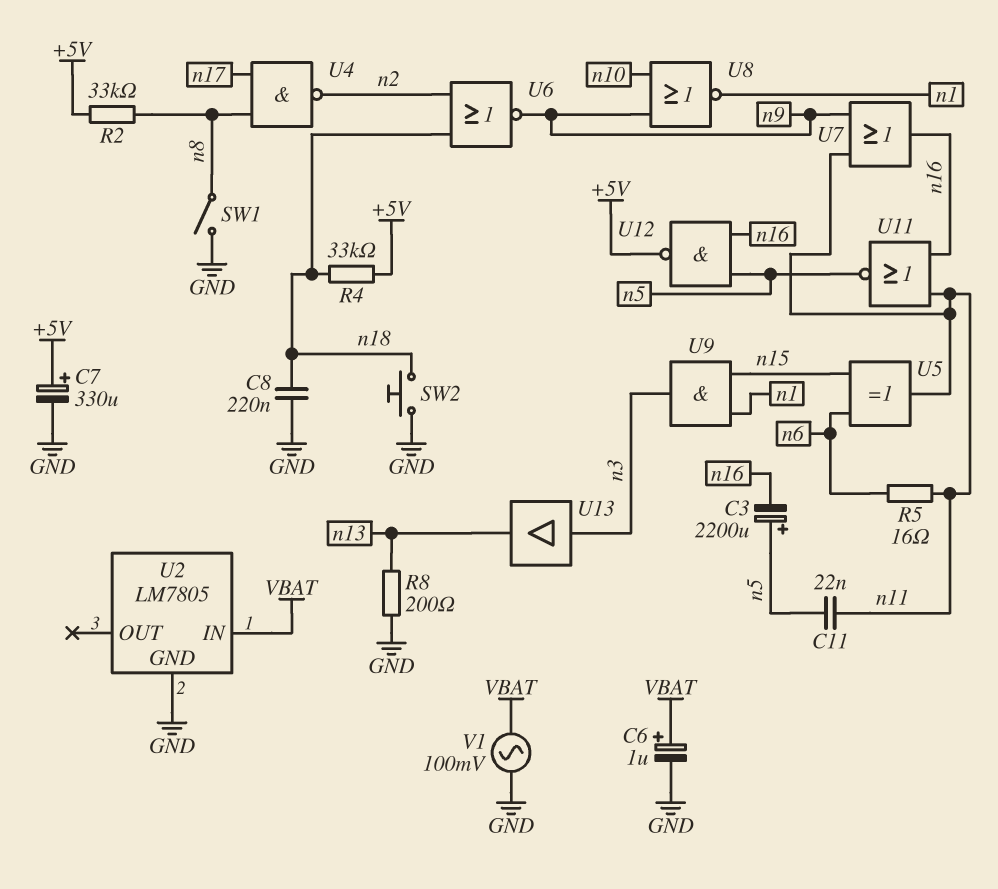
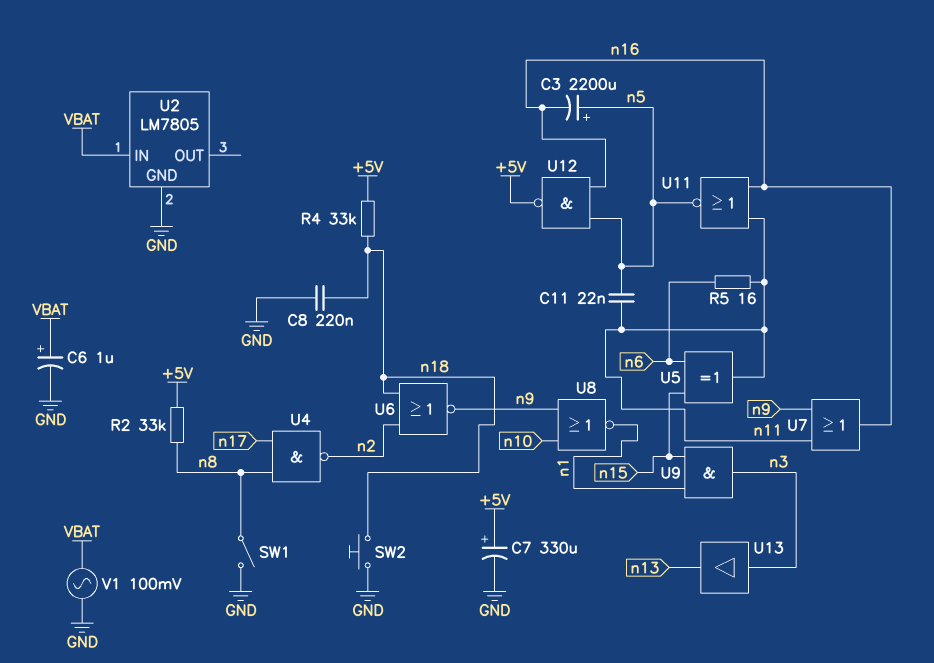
R8: 200 (GND, n13) -> none

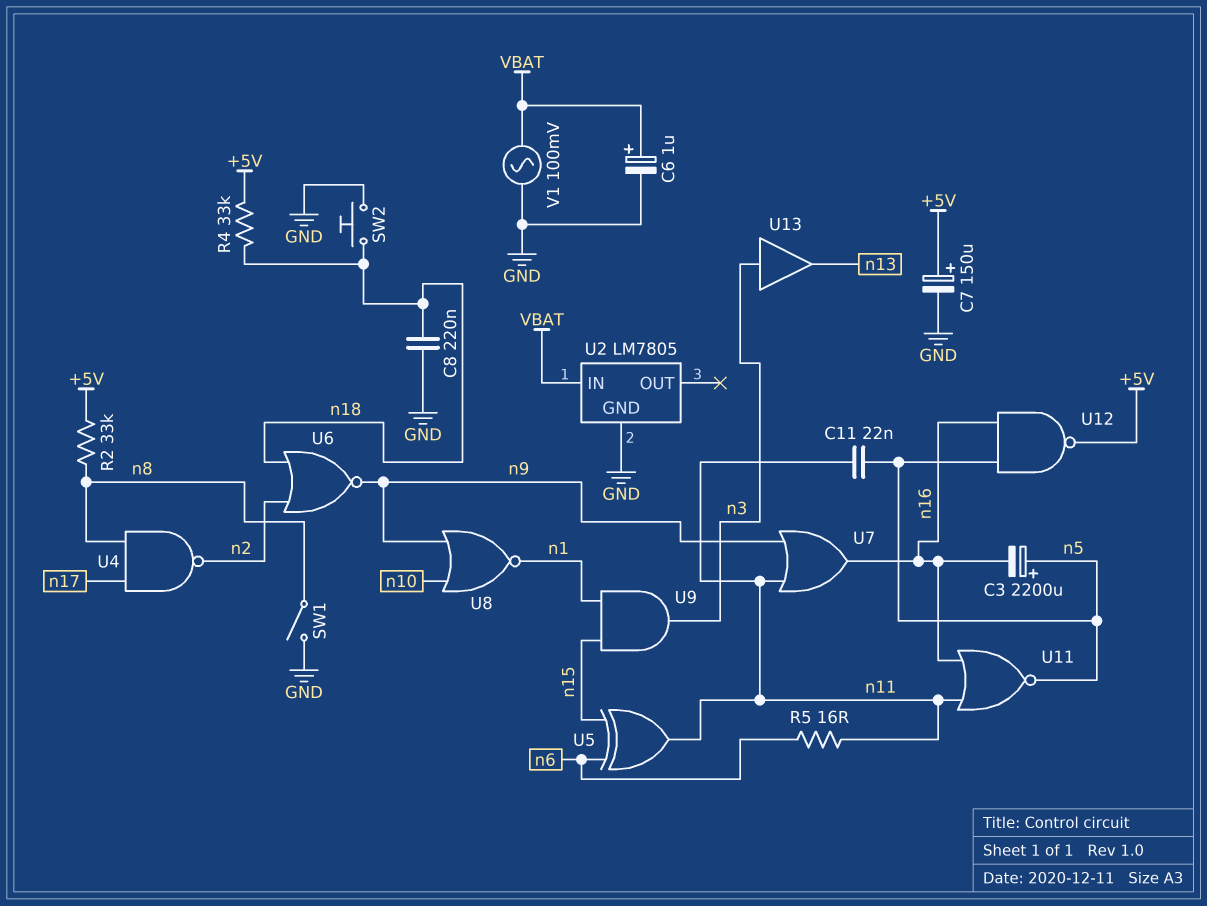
C7: 330uF (plus +5V, minus GND) -> 150uF (plus +5V, minus GND)

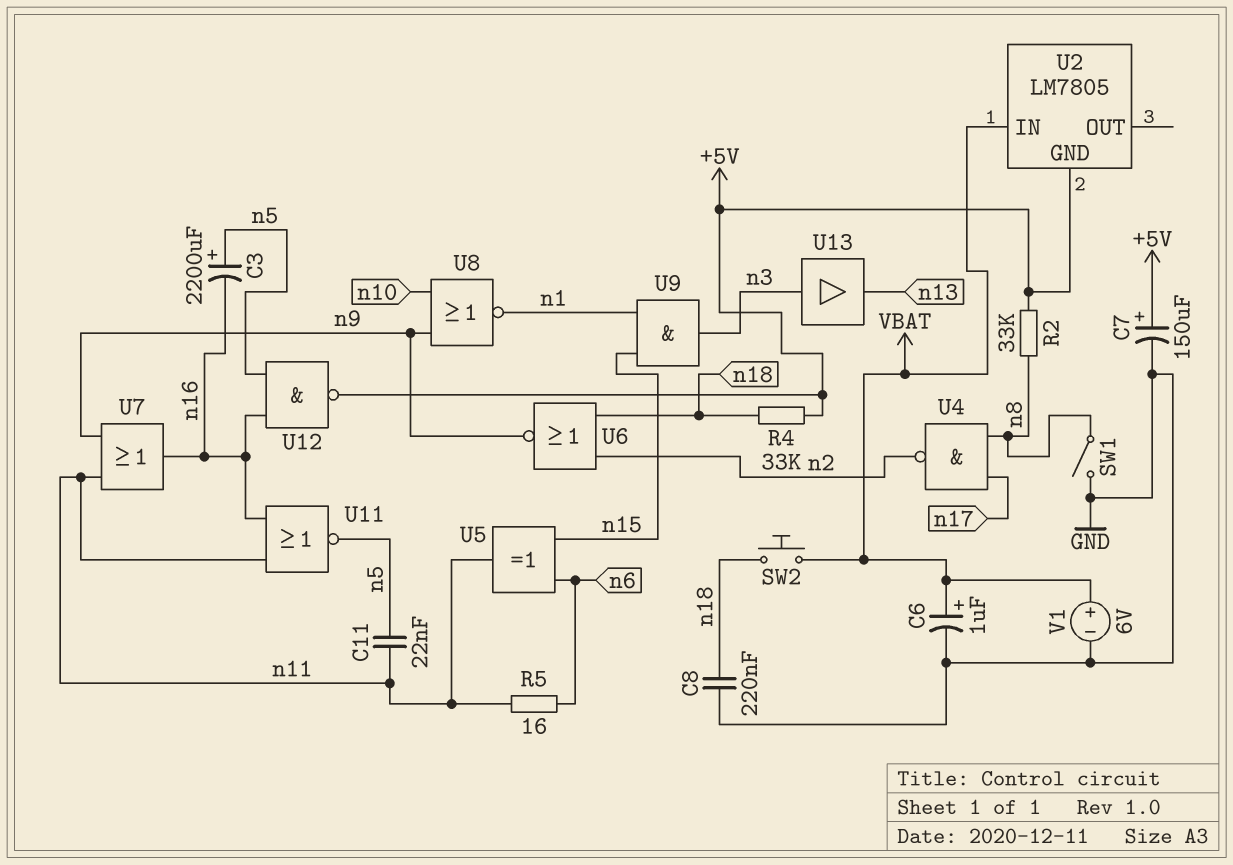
SW2: button (GND, n18) -> button (VBAT, n18)
U2 pin GND: GND -> +5V
V1: AC 100mV (GND, VBAT) -> 6V (plus VBAT, minus GND)

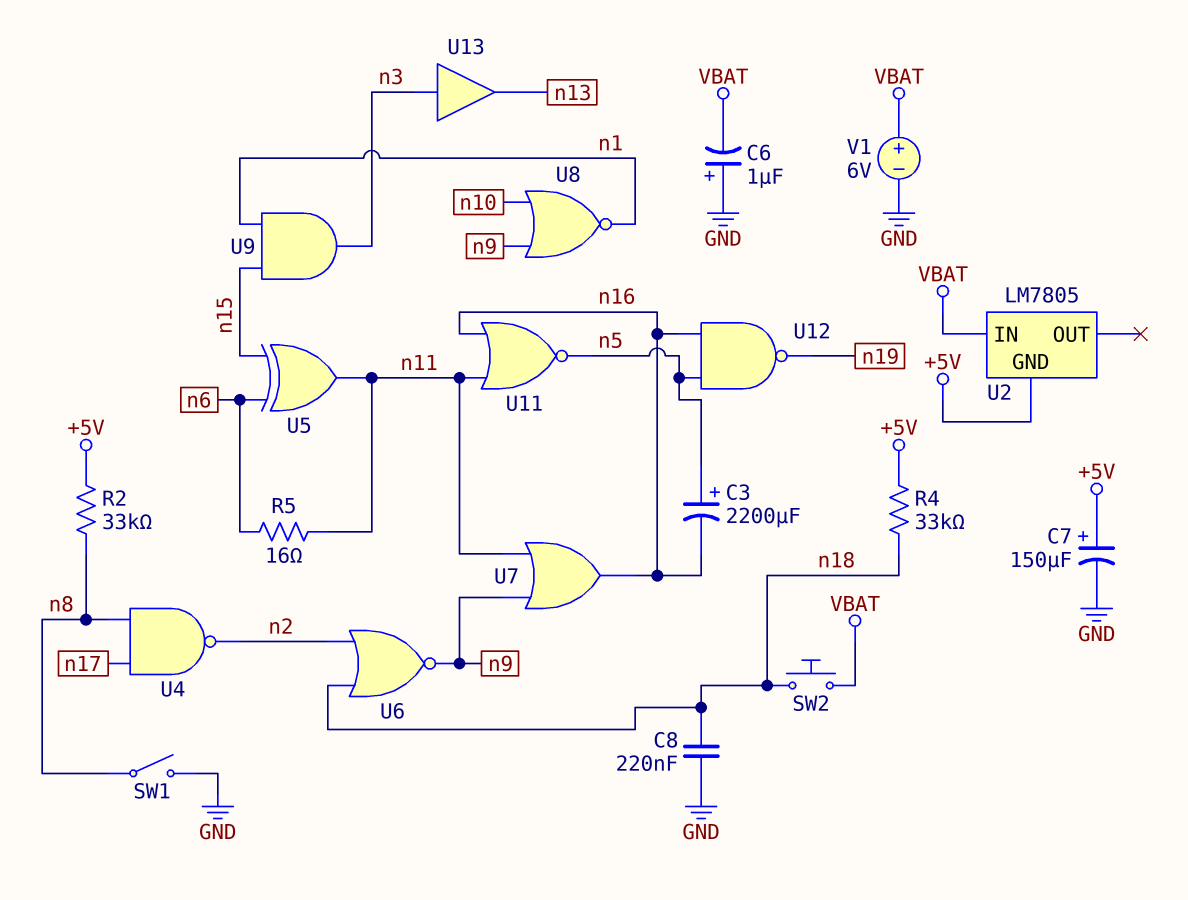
C6: 1uF (plus VBAT, minus GND) -> 1uF (plus GND, minus VBAT)
C11: 22nF (n5, n11) -> none
U12: NAND (in n5, in n16, out +5V) -> NAND (in n5, in n16, out n19)

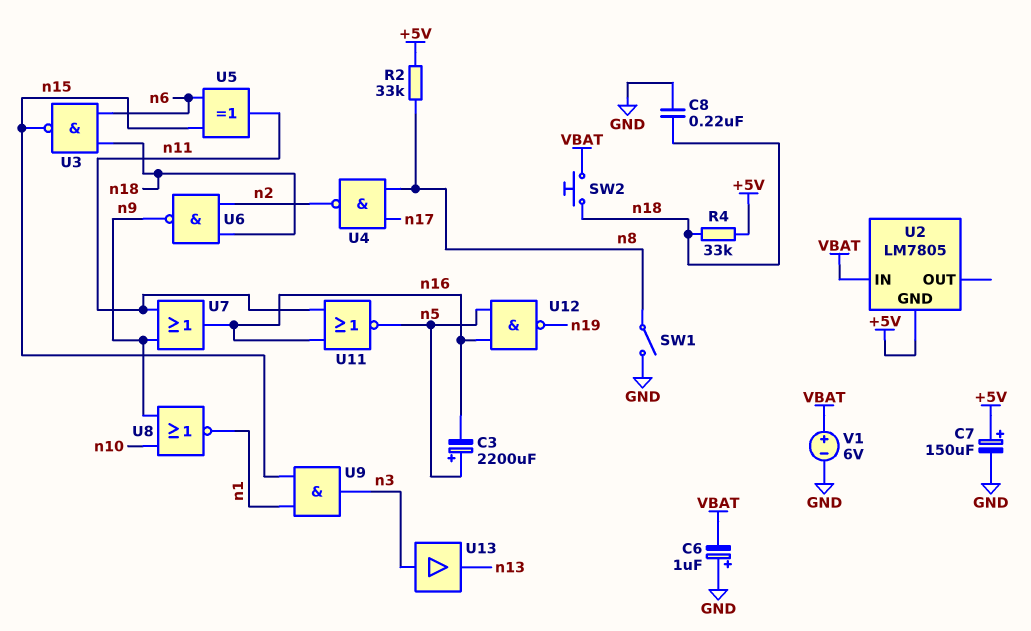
R5: 16 (n6, n11) -> none
U3: none -> NAND (in n6, in n18, out n15)
U6: NOR (in n2, in n18, out n9) -> NAND (in n2, in n18, out n9)

